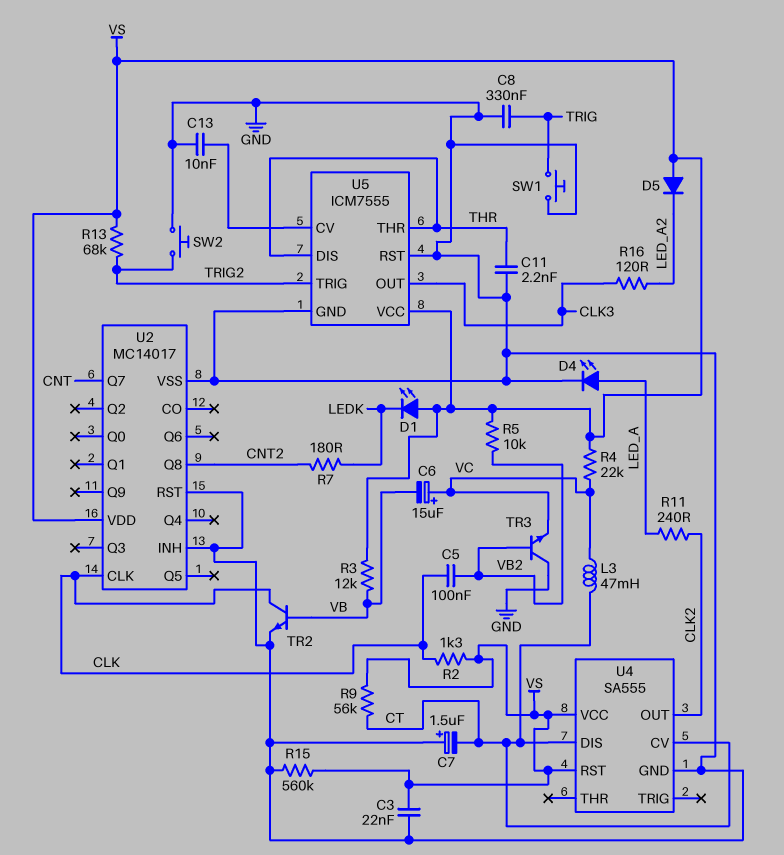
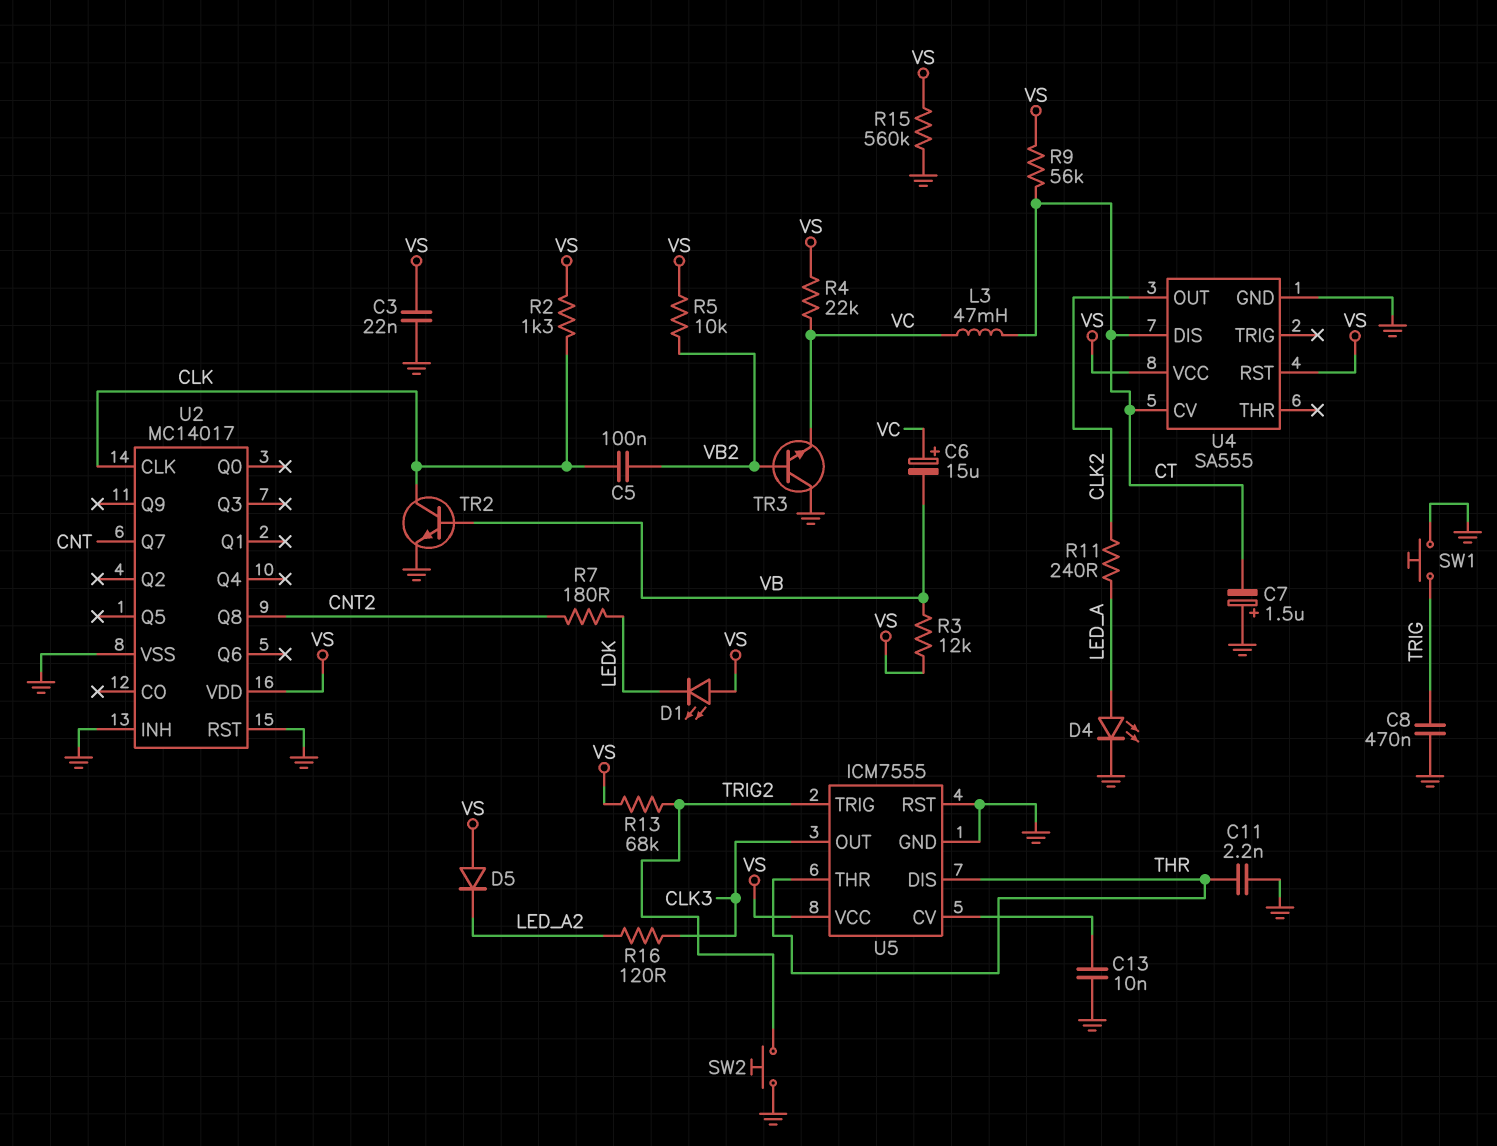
C8: 330nF (GND, TRIG) -> 470nF (GND, TRIG)

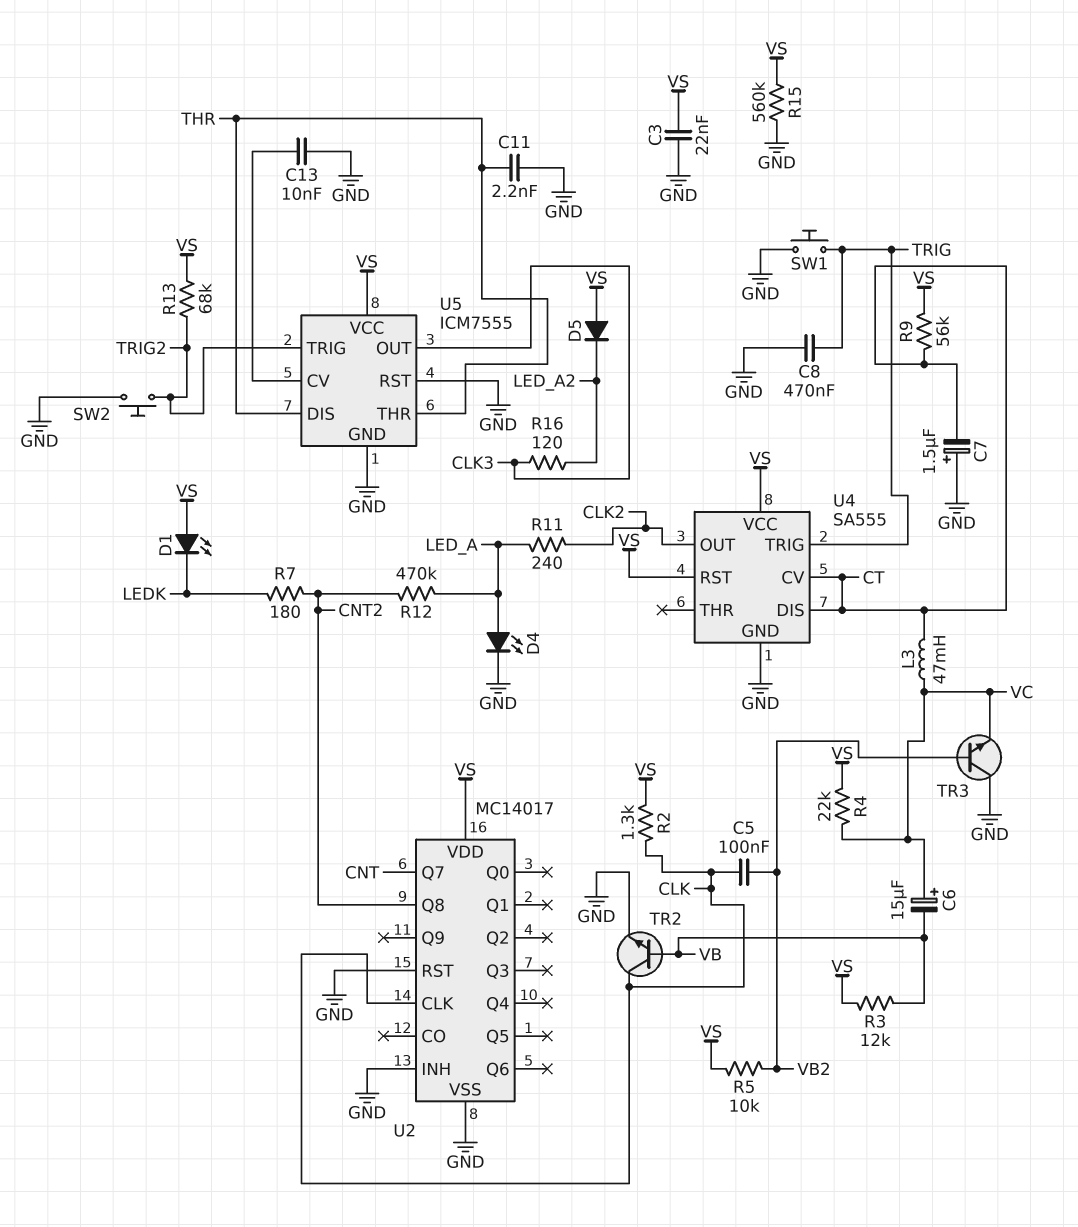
R12: none -> 470k (CNT2, LED_A)
U4 pin TRIG: none -> TRIG

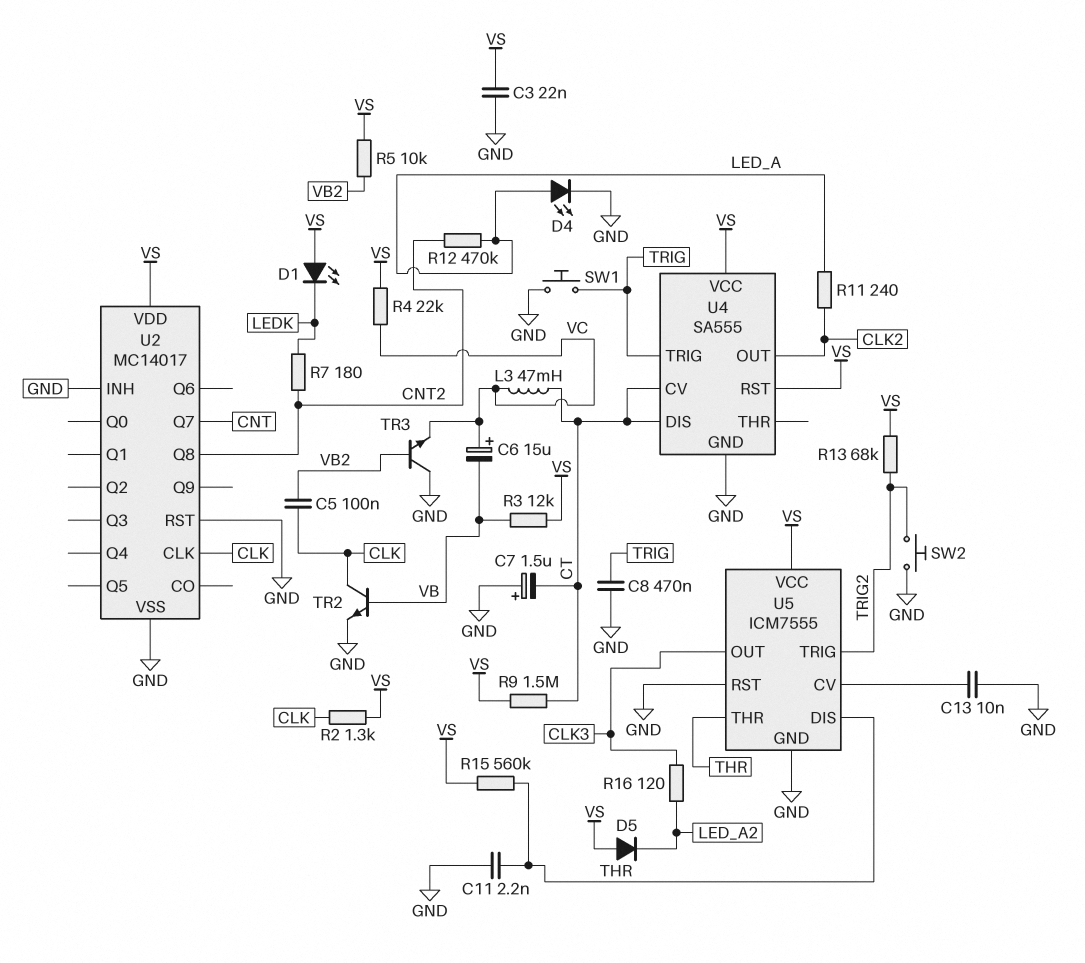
R9: 56k (CT, VS) -> 1.5M (CT, VS)
R15: 560k (GND, VS) -> 560k (THR, VS)

